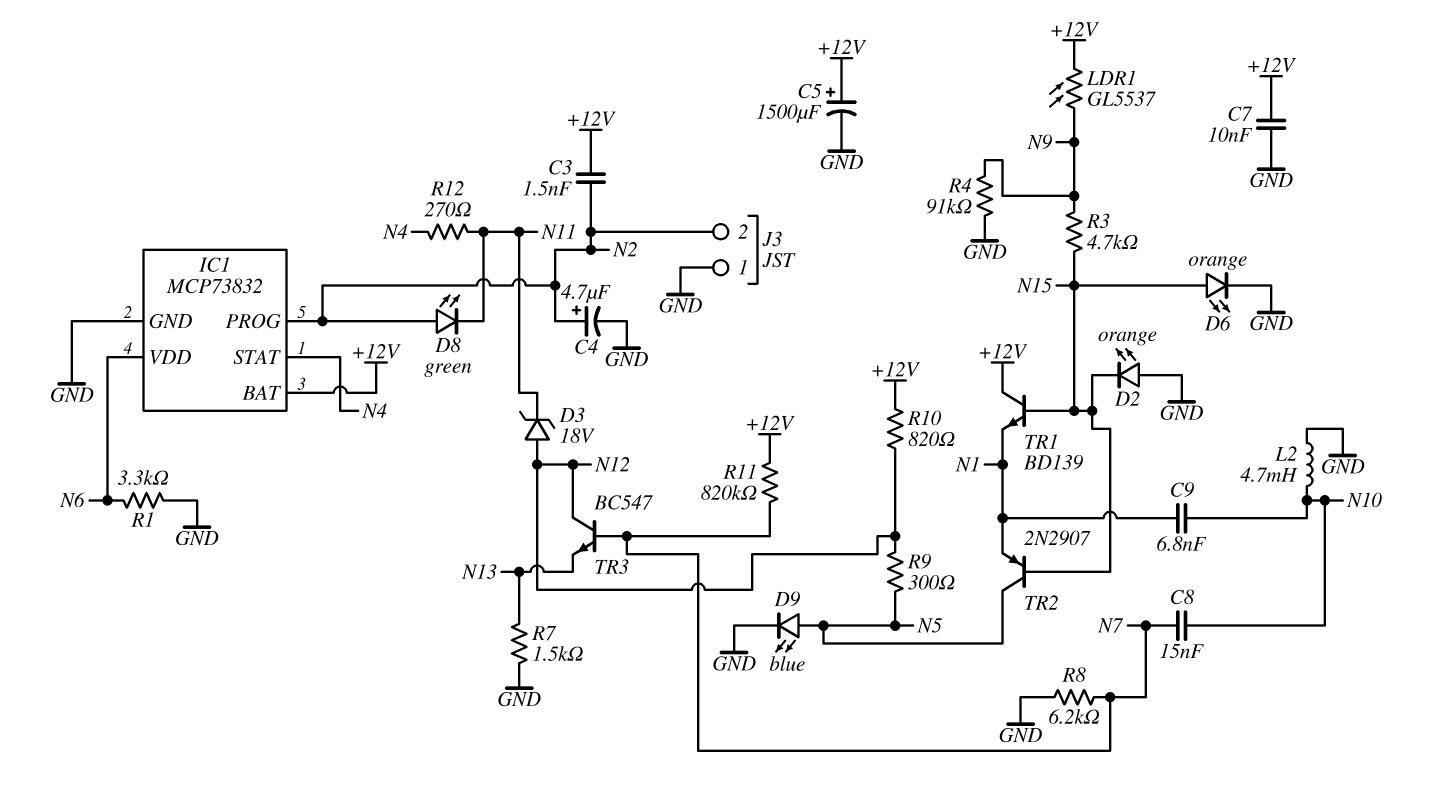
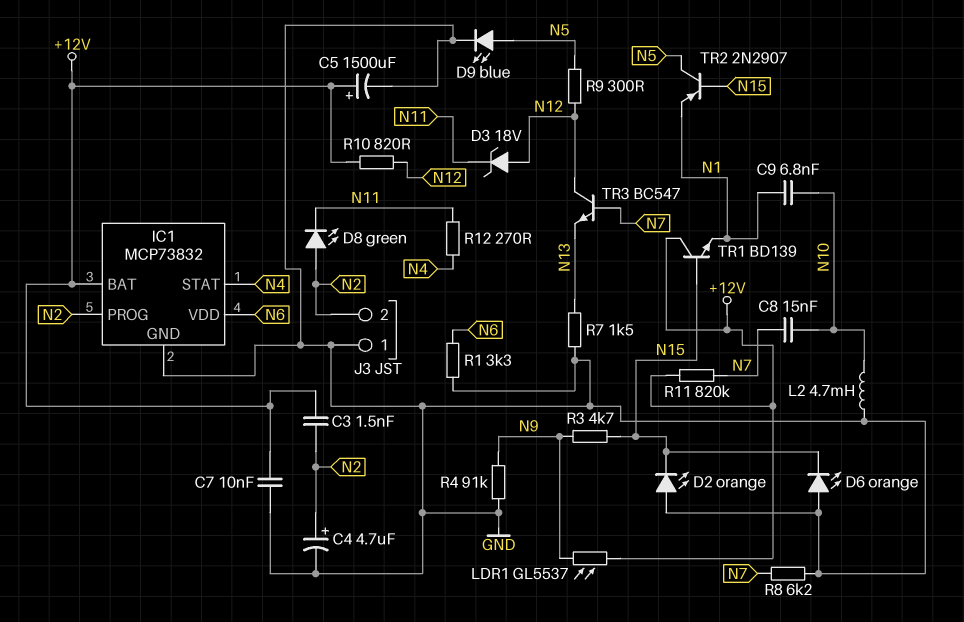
D6: LED orange (A N15, K GND) -> LED orange (A GND, K N15)

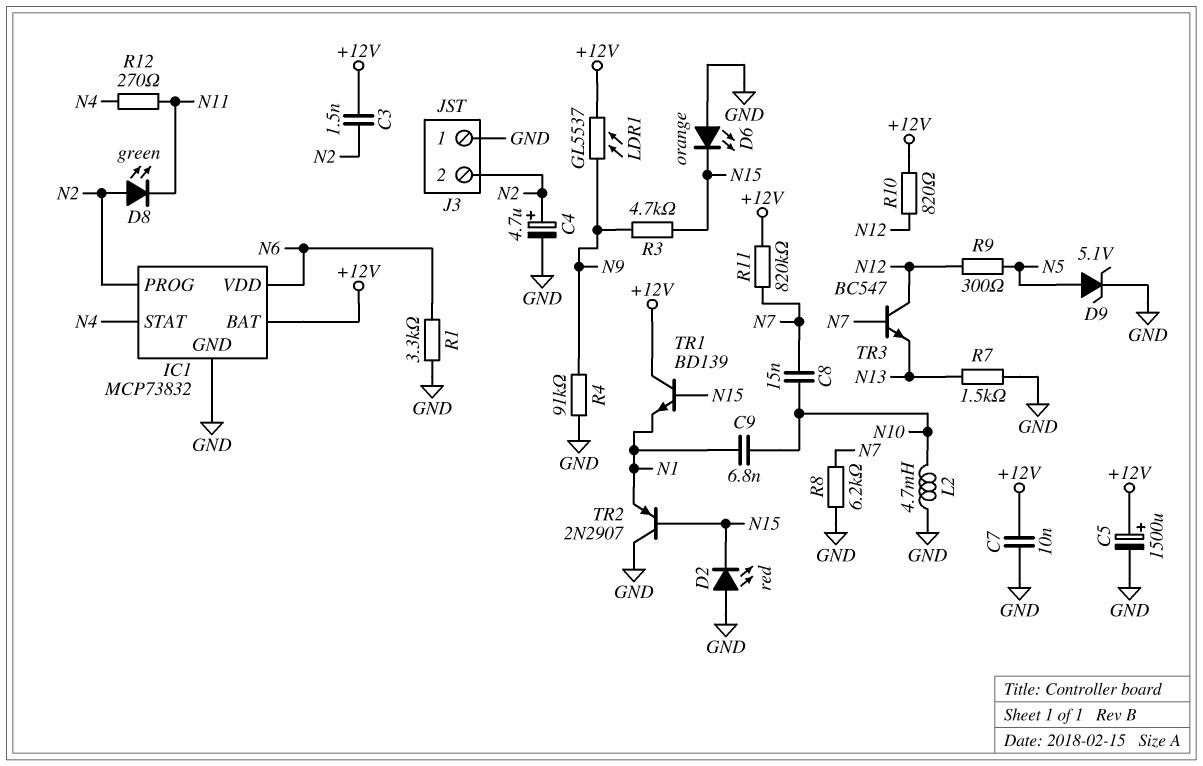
D2: LED orange (A GND, K N15) -> LED red (A GND, K N15)
D3: zener 18V (A N12, K N11) -> none
D9: LED blue (A N5, K GND) -> zener 5.1V (A N5, K GND)
TR2: PNP 2N2907 (B N15, C N5, E N1) -> PNP 2N2907 (B N15, C GND, E N1)

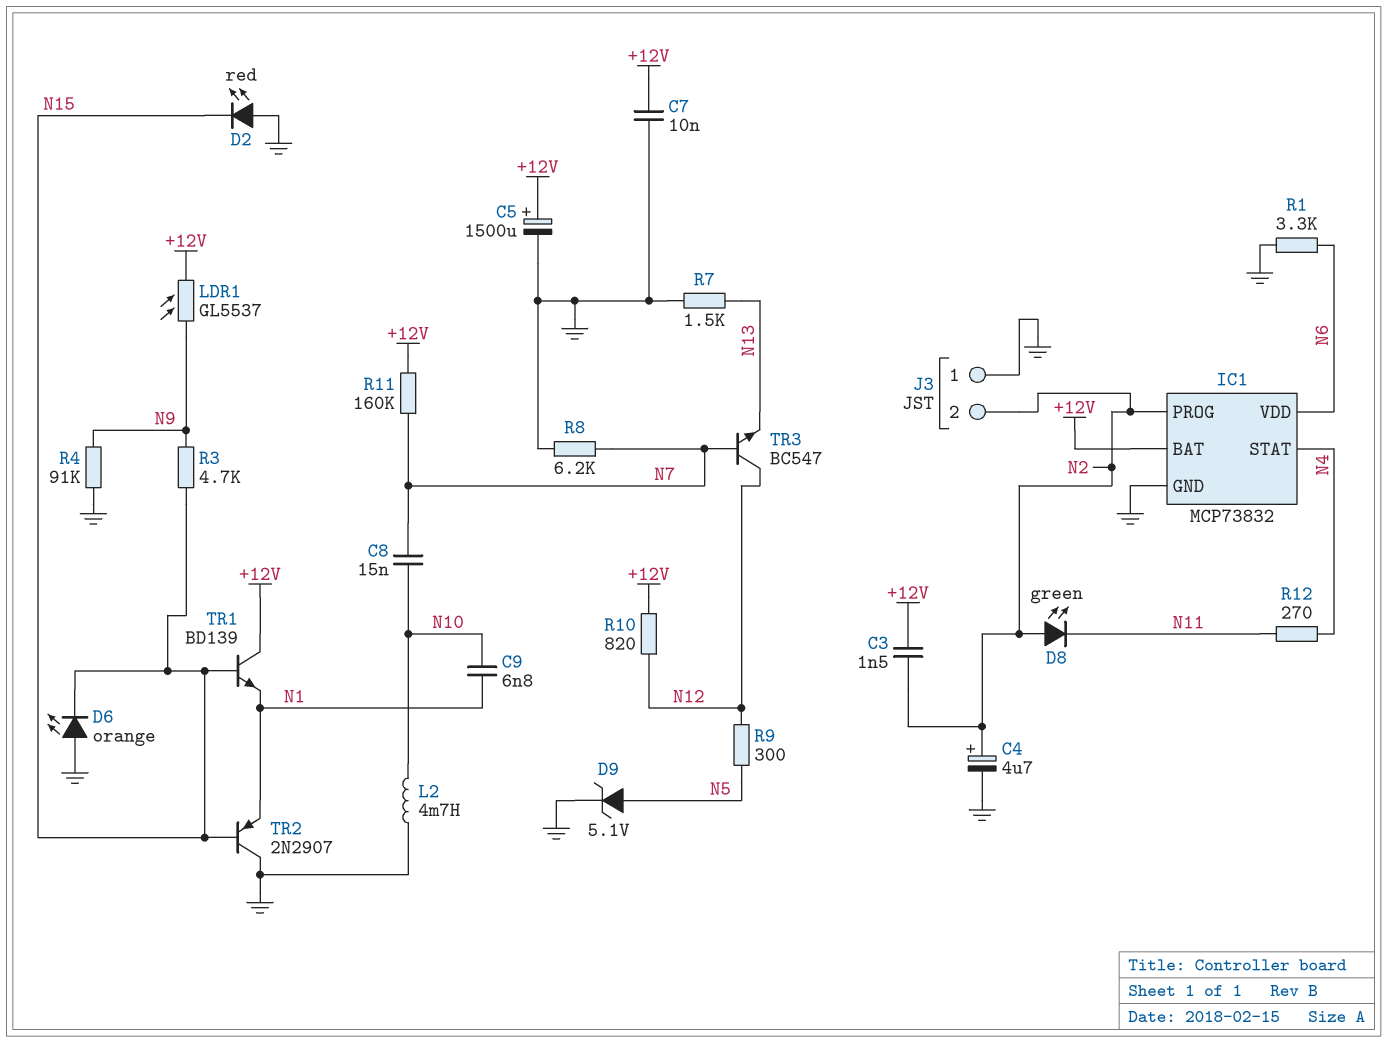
R11: 820k (+12V, N7) -> 160k (+12V, N7)

